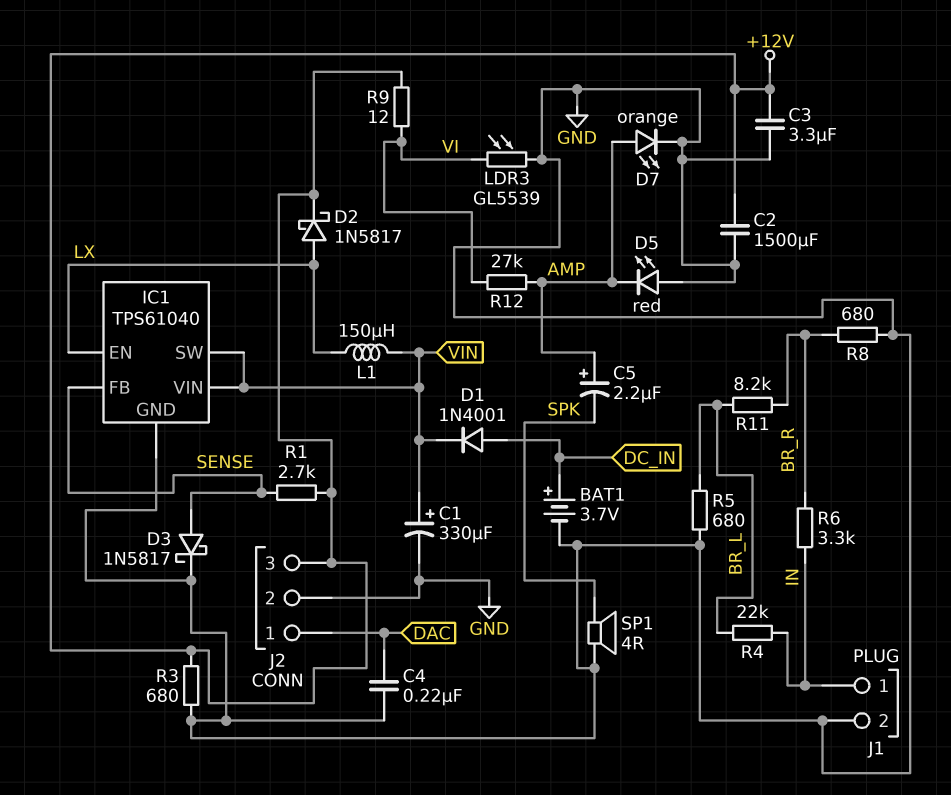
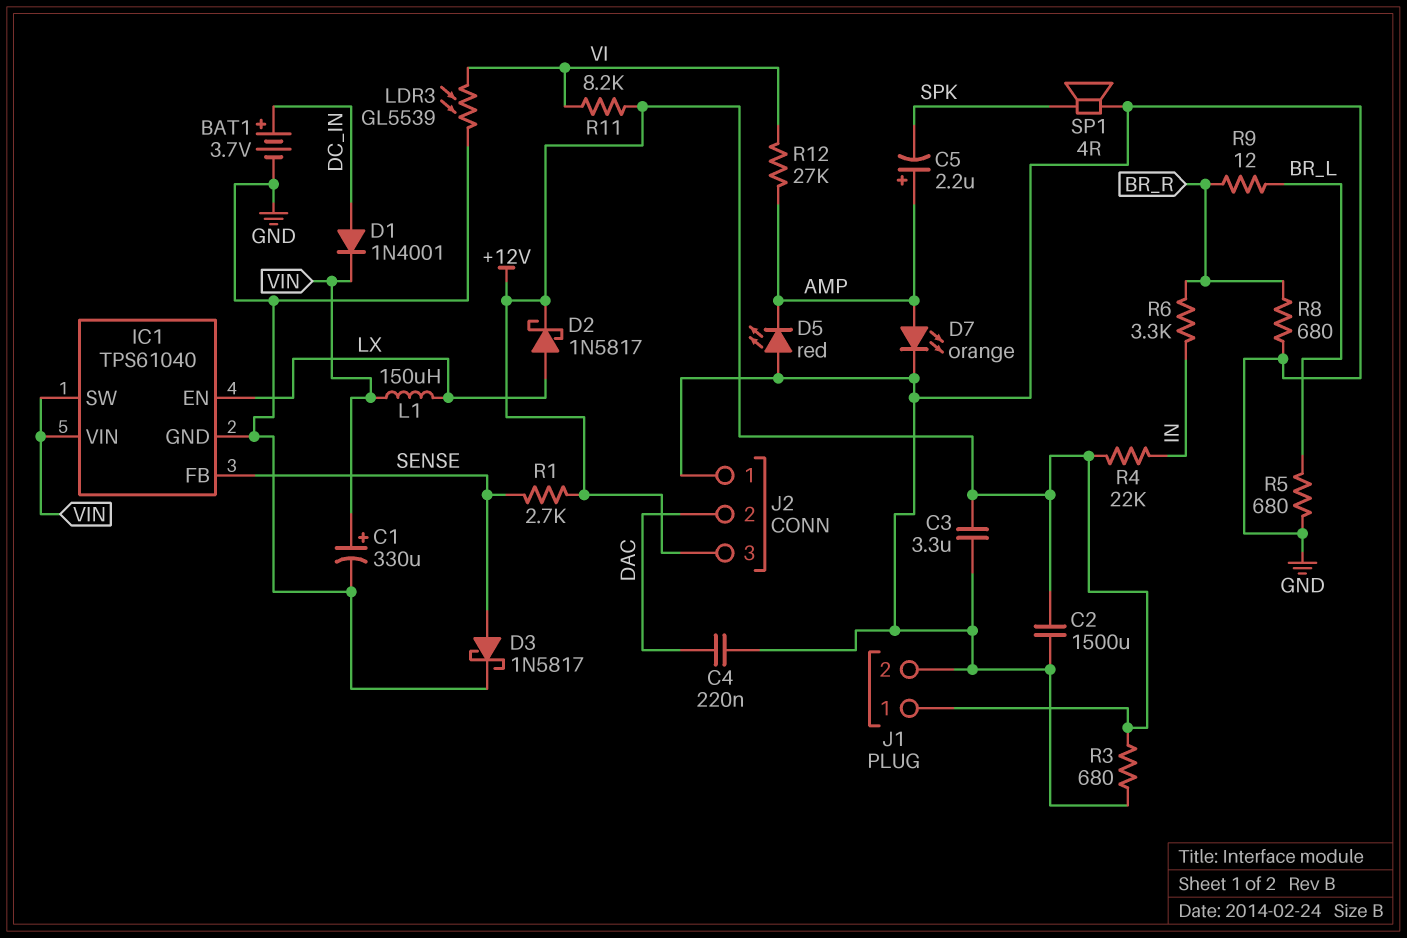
J1 pin 1: IN -> +12V
J2 pin 1: DAC -> GND
J2 pin 2: GND -> DAC
R4: 22k (BR_L, IN) -> 22k (+12V, IN)
R9: 12 (+12V, VI) -> 12 (BR_L, BR_R)
R11: 8.2k (BR_L, BR_R) -> 8.2k (+12V, VI)

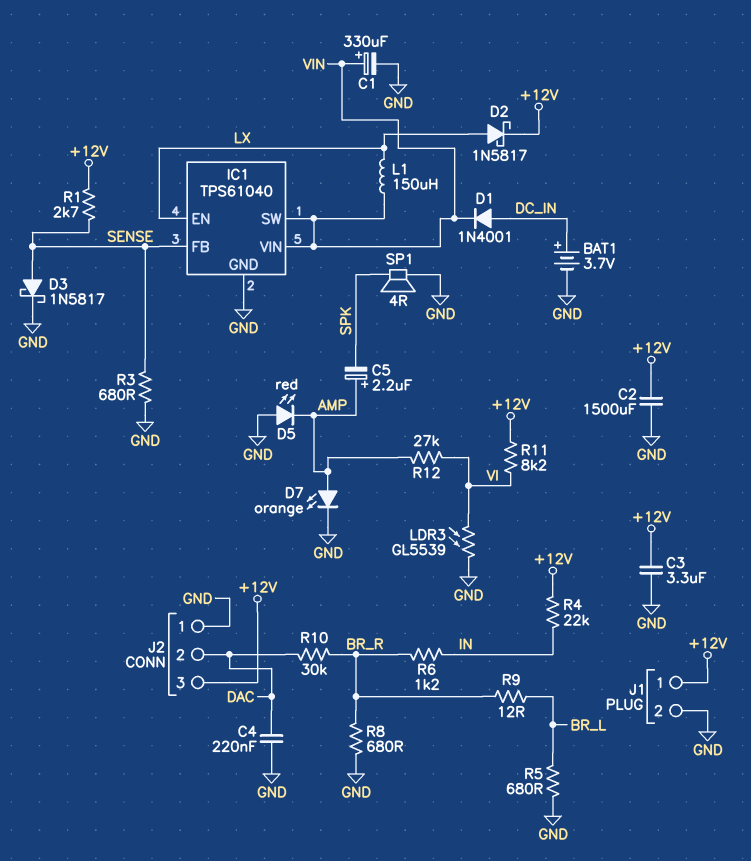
R3: 680 (+12V, GND) -> 680 (GND, SENSE)
R6: 3.3k (BR_R, IN) -> 1.2k (BR_R, IN)
R10: none -> 30k (BR_R, DAC)

